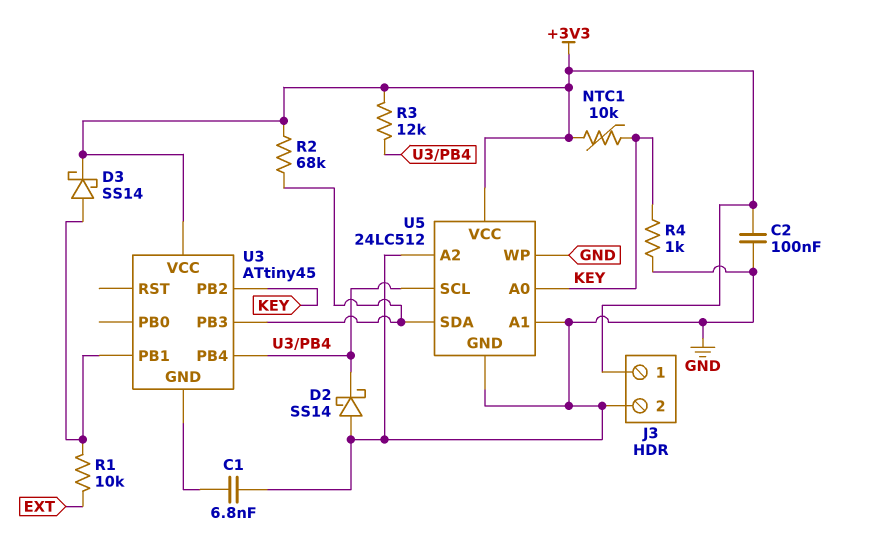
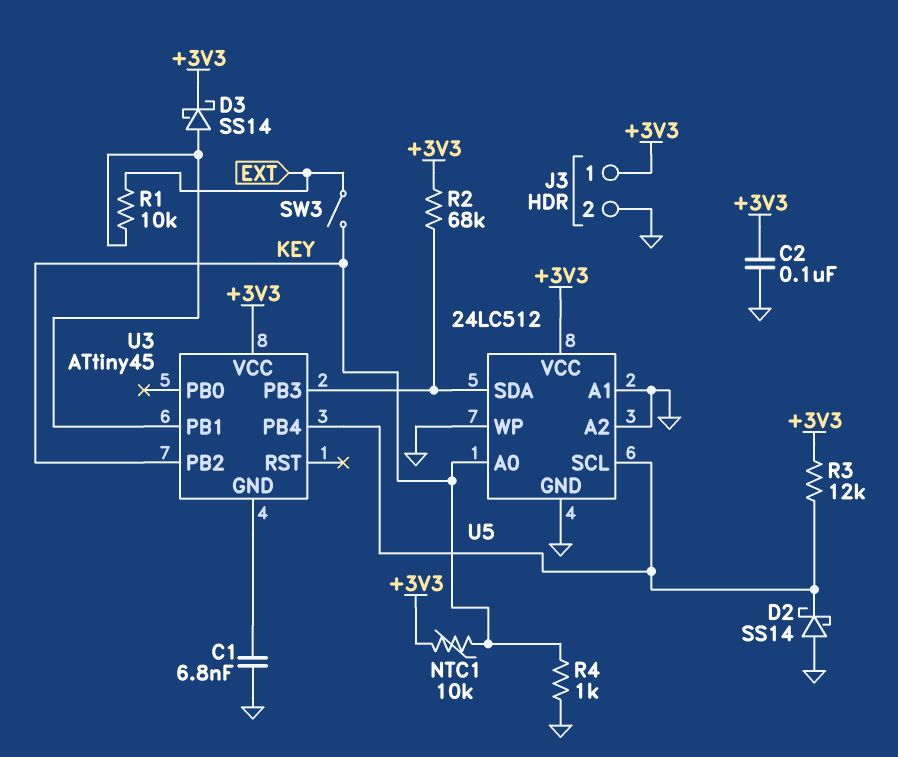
SW3: none -> switch (EXT, KEY)

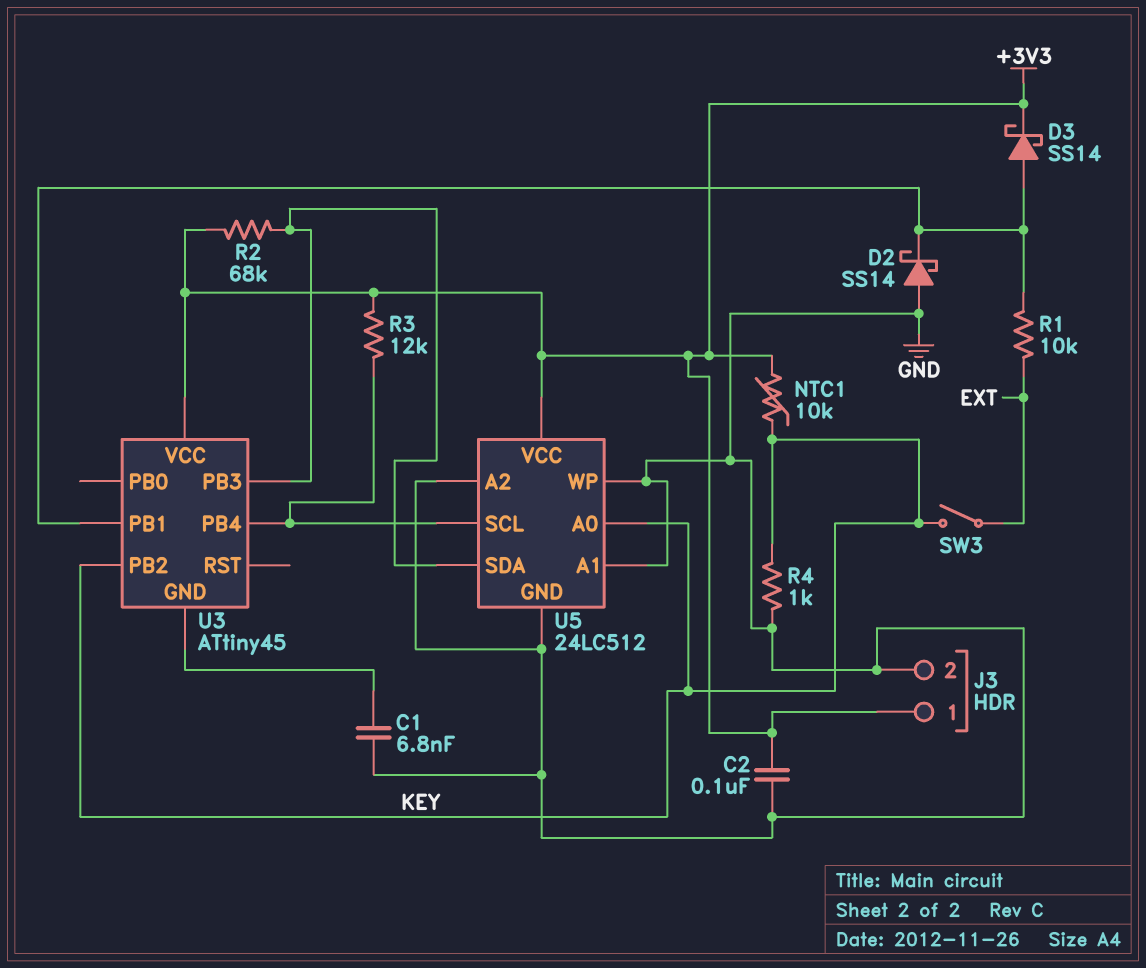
D2: schottky SS14 (A GND, K U3/PB4) -> schottky SS14 (A GND, K U3/PB1)

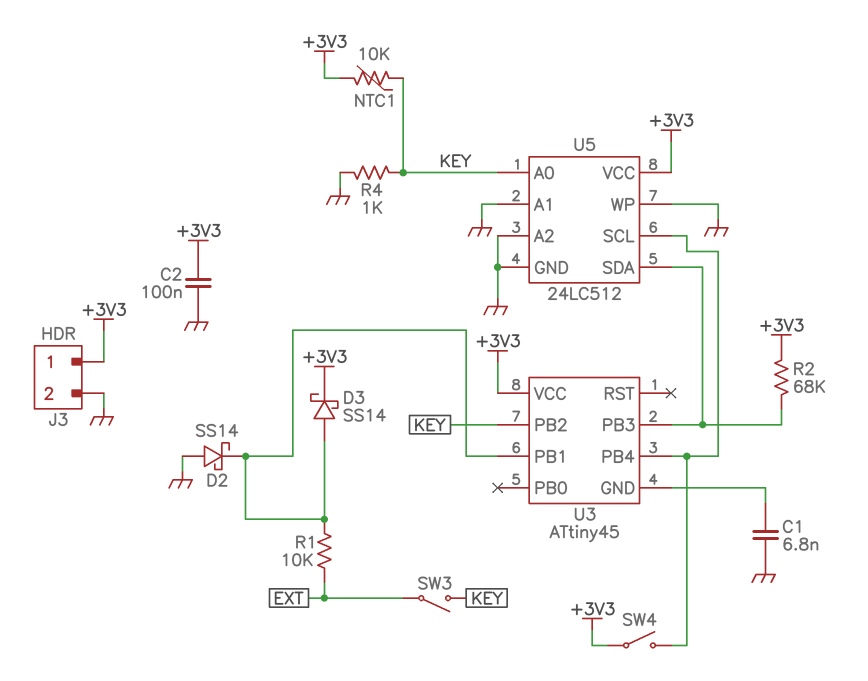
R3: 12k (+3V3, U3/PB4) -> none
SW4: none -> switch (+3V3, U3/PB4)

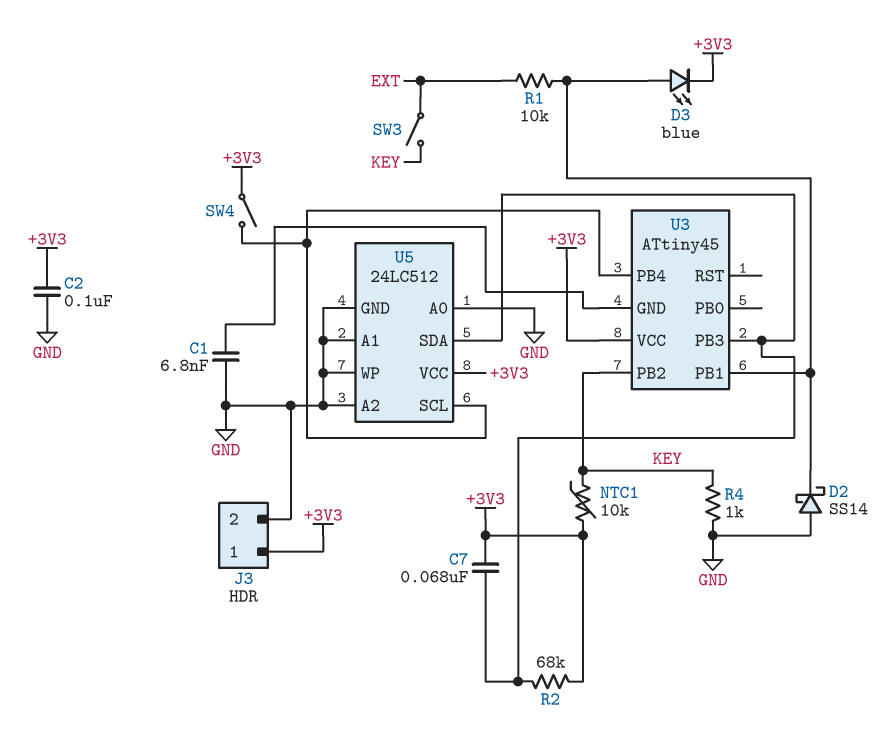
C7: none -> 68nF (+3V3, U3/PB3)
D3: schottky SS14 (A U3/PB1, K +3V3) -> LED blue (A U3/PB1, K +3V3)
U5 pin A0: KEY -> GND

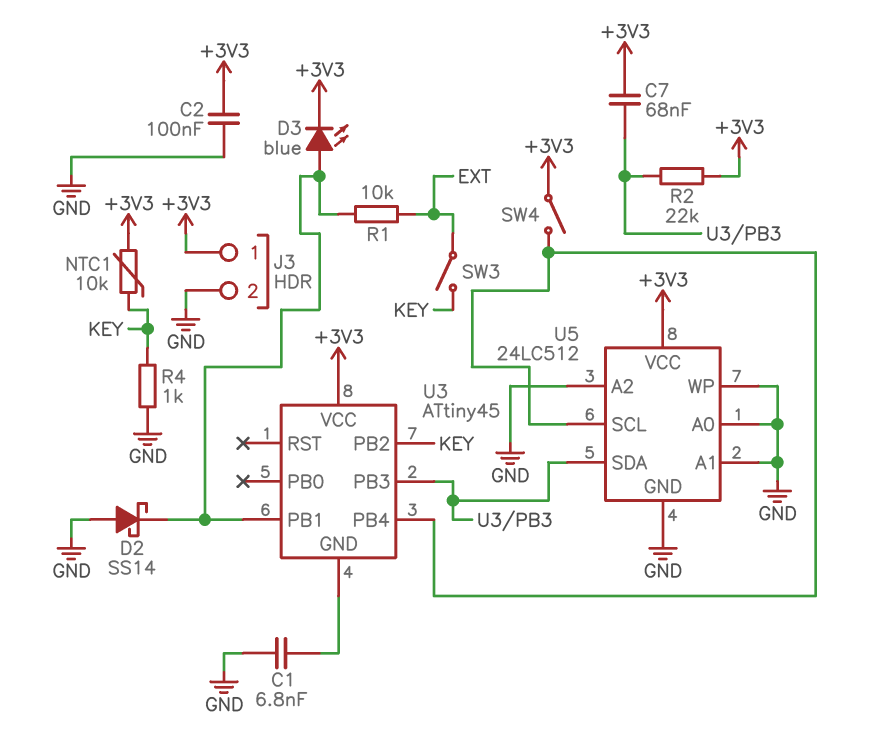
R2: 68k (+3V3, U3/PB3) -> 22k (+3V3, U3/PB3)

